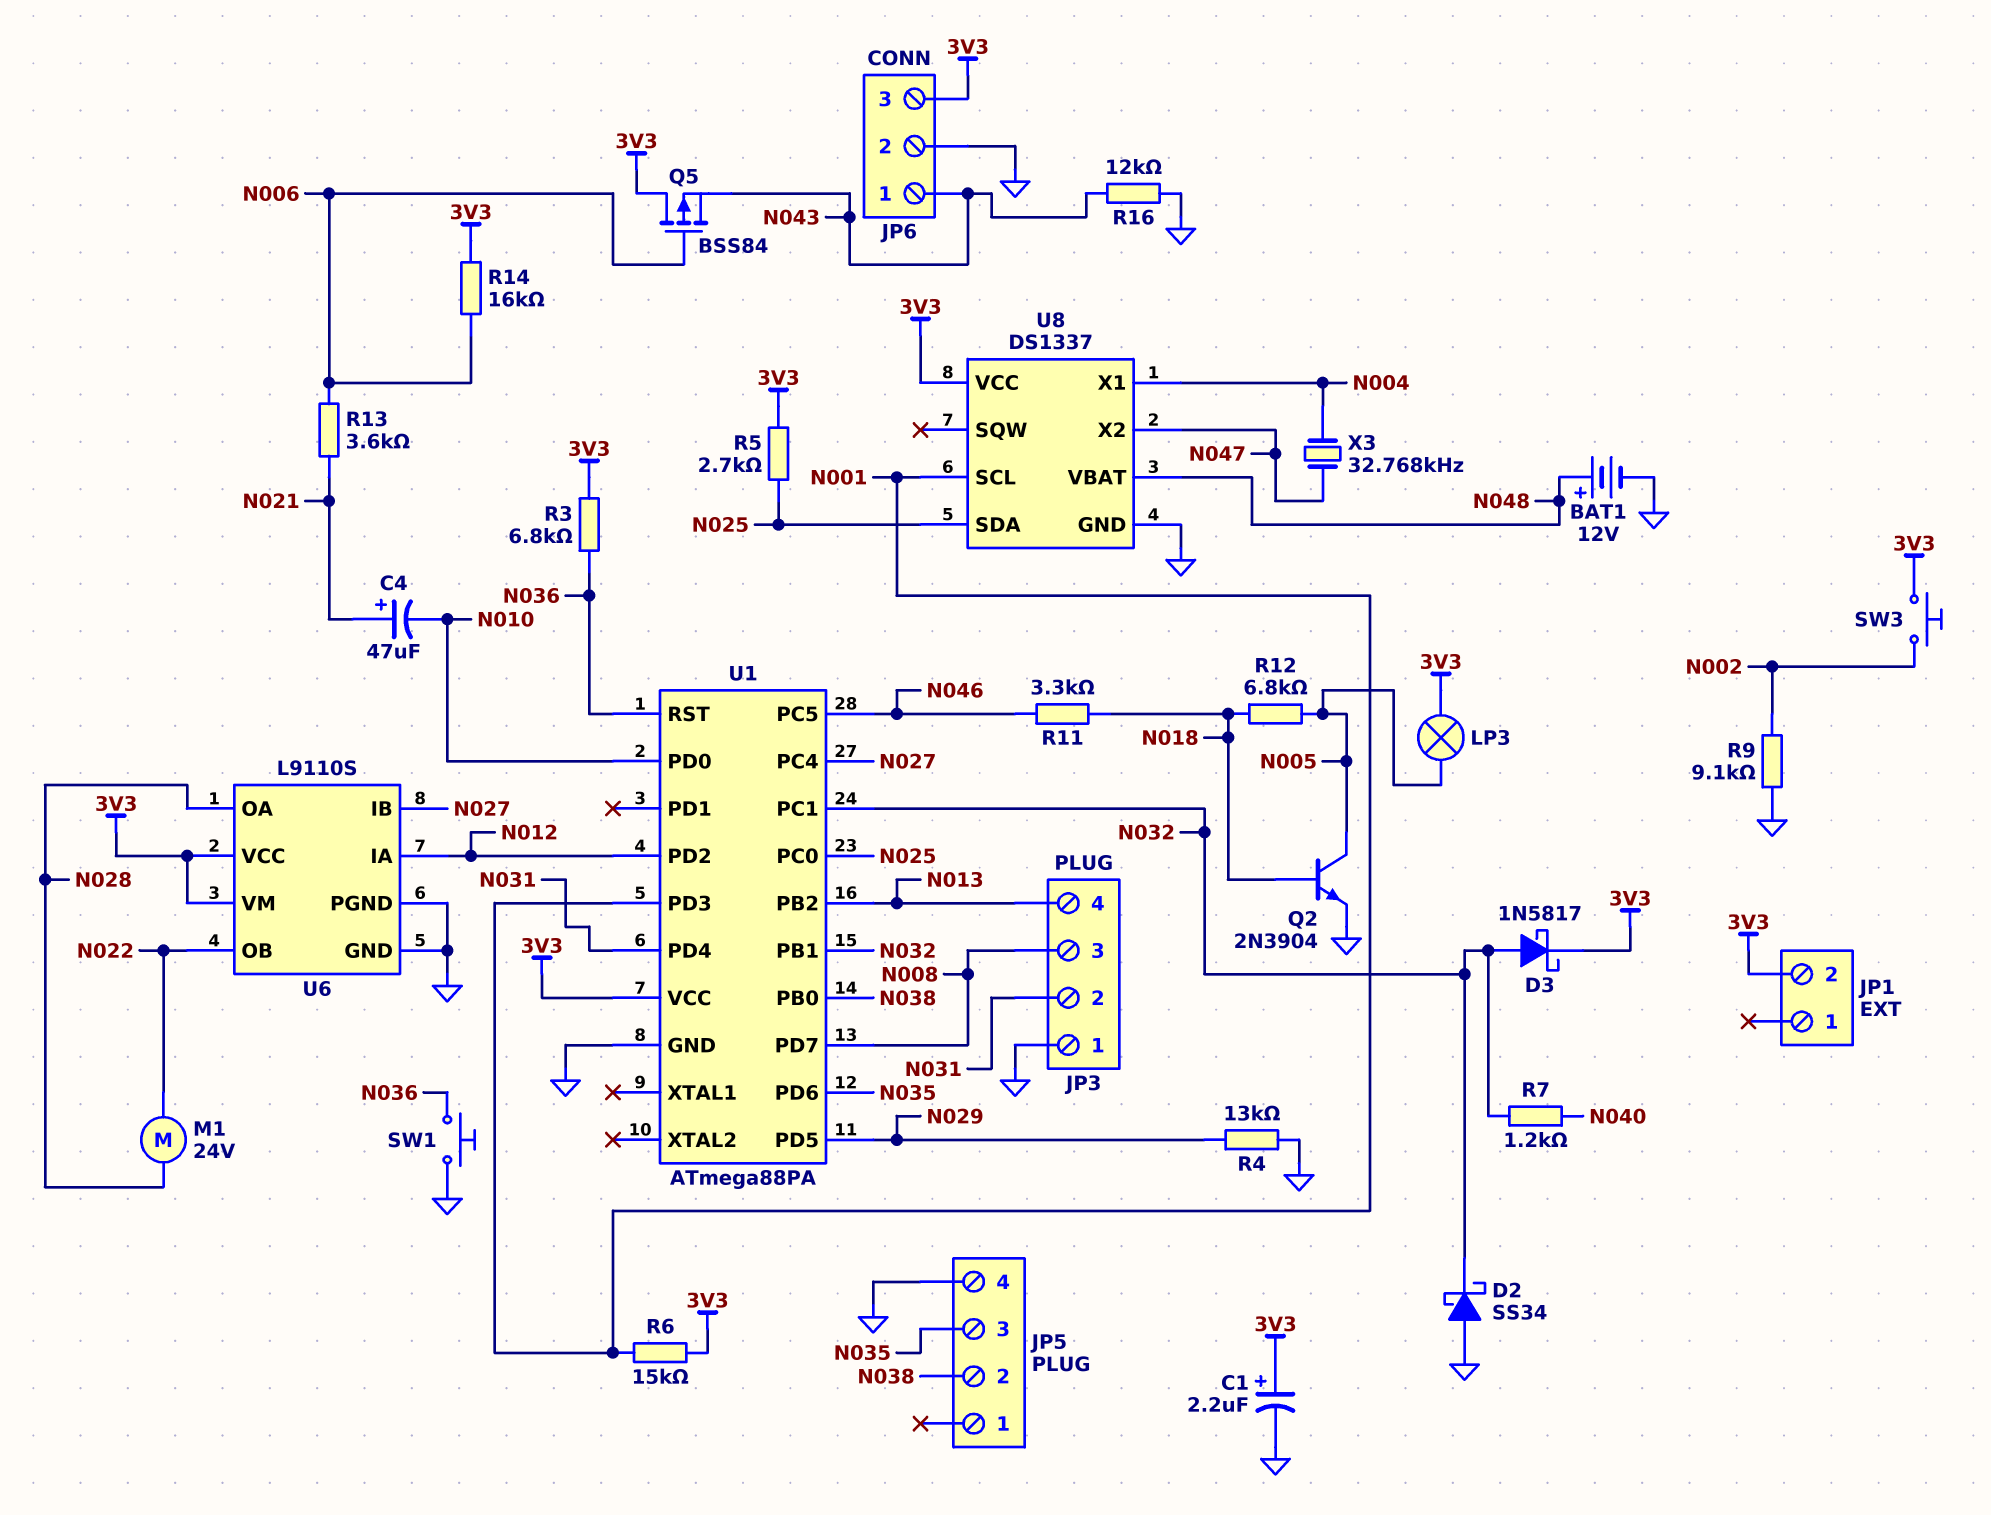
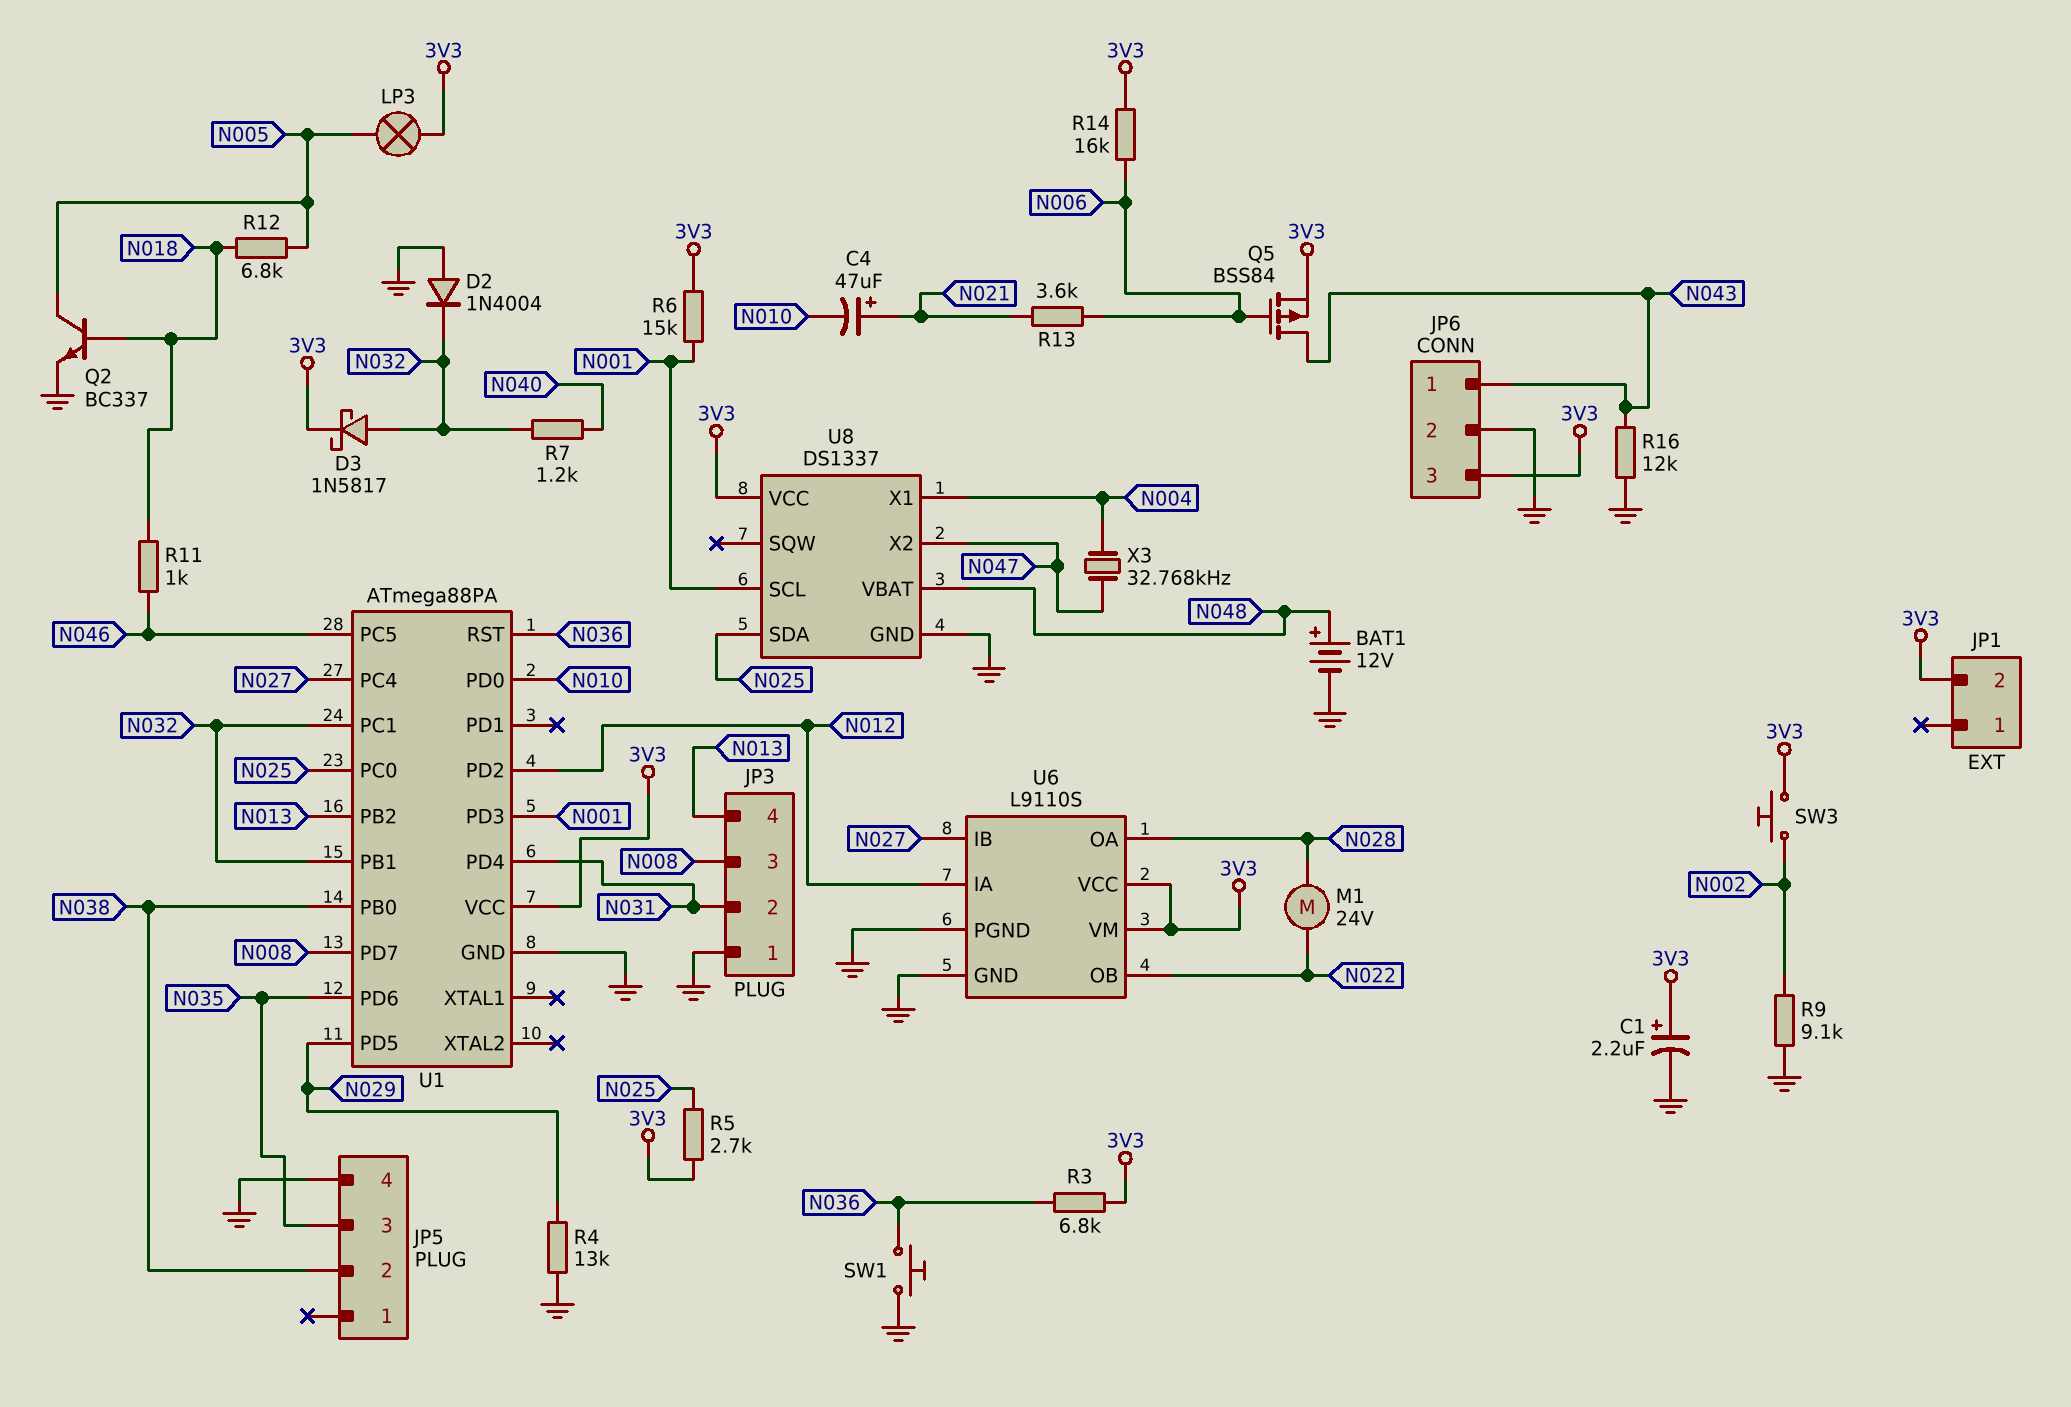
D2: schottky SS34 (A GND, K N032) -> diode 1N4004 (A GND, K N032)
Q2: NPN 2N3904 (B N018, C N005, E GND) -> NPN BC337 (B N018, C N005, E GND)
Q5: PMOS BSS84 (G N006, D 3V3, S N043) -> PMOS BSS84 (G N006, D N043, S 3V3)
R11: 3.3k (N018, N046) -> 1k (N018, N046)

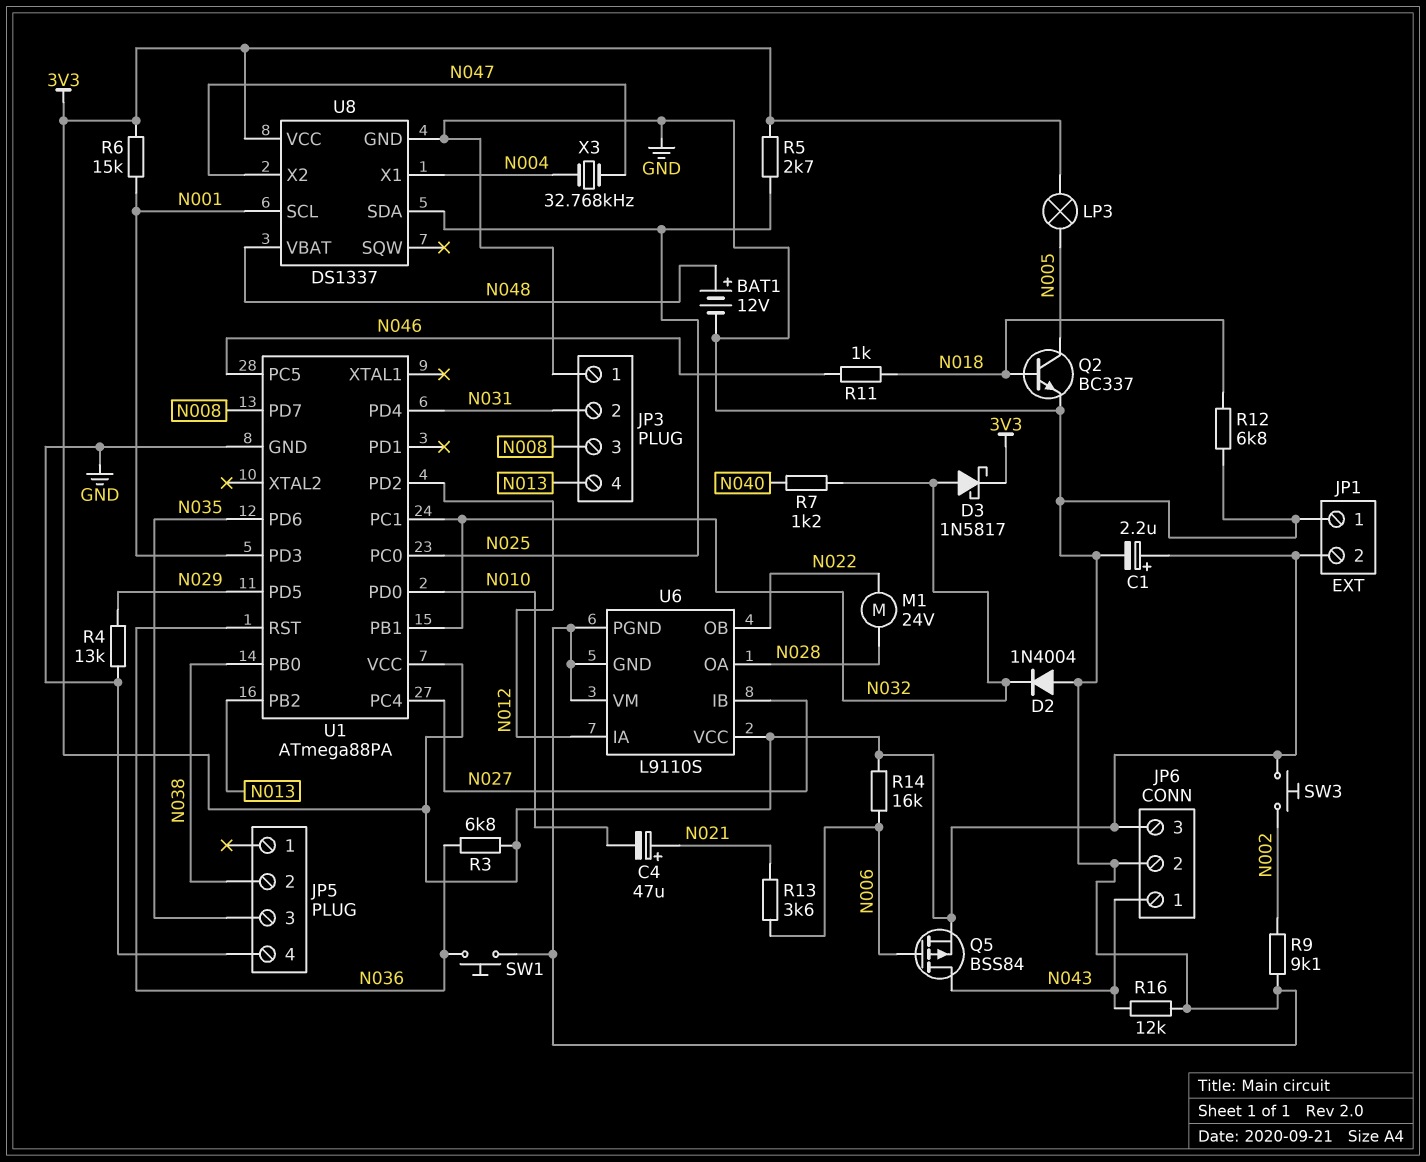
JP1 pin 1: none -> GND
R12: 6.8k (N005, N018) -> 6.8k (GND, N018)
U6 pin VM: 3V3 -> GND

